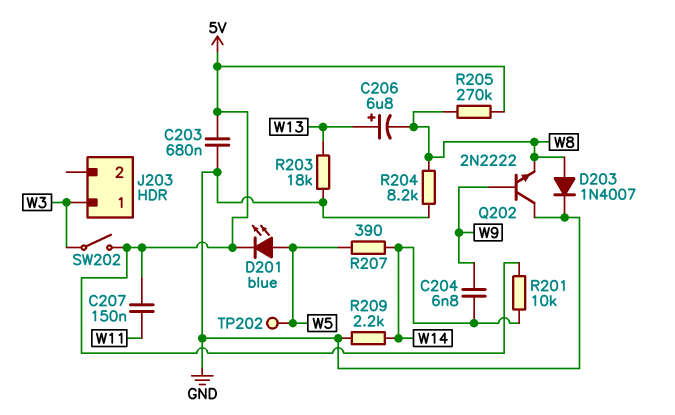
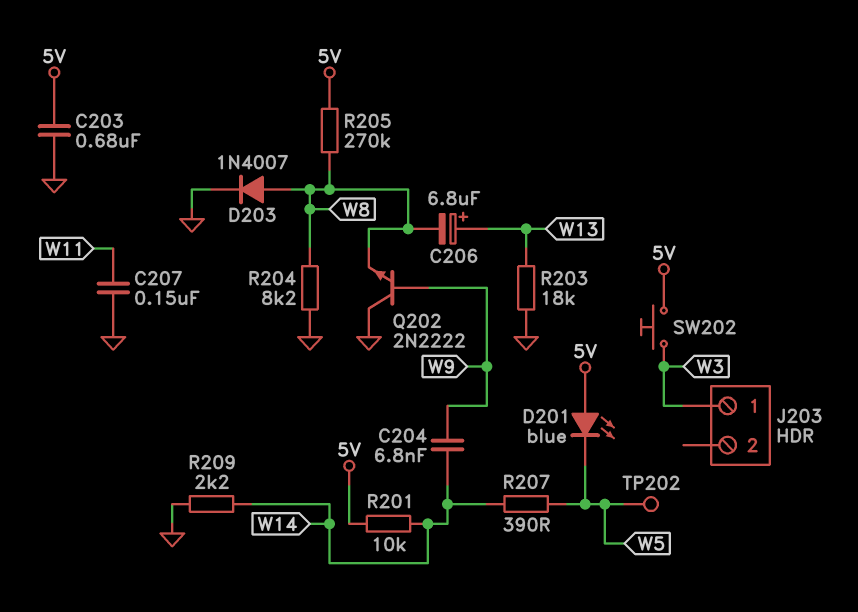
C207: 150nF (5V, W11) -> 150nF (GND, W11)
D201: LED blue (A W5, K 5V) -> LED blue (A 5V, K W5)
SW202: switch (5V, W3) -> button (5V, W3)

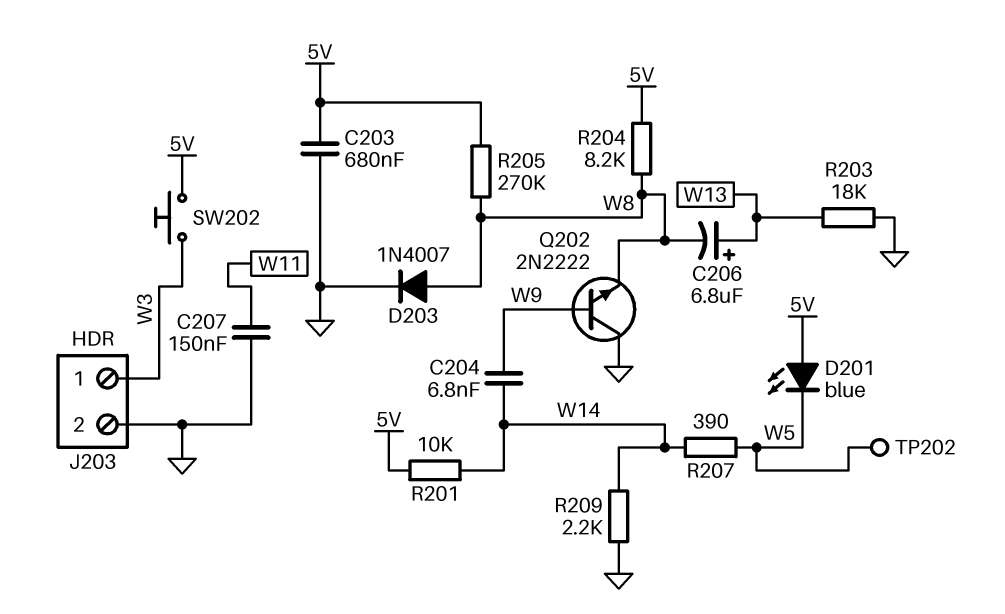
J203 pin 2: none -> GND
R204: 8.2k (GND, W8) -> 8.2k (5V, W8)

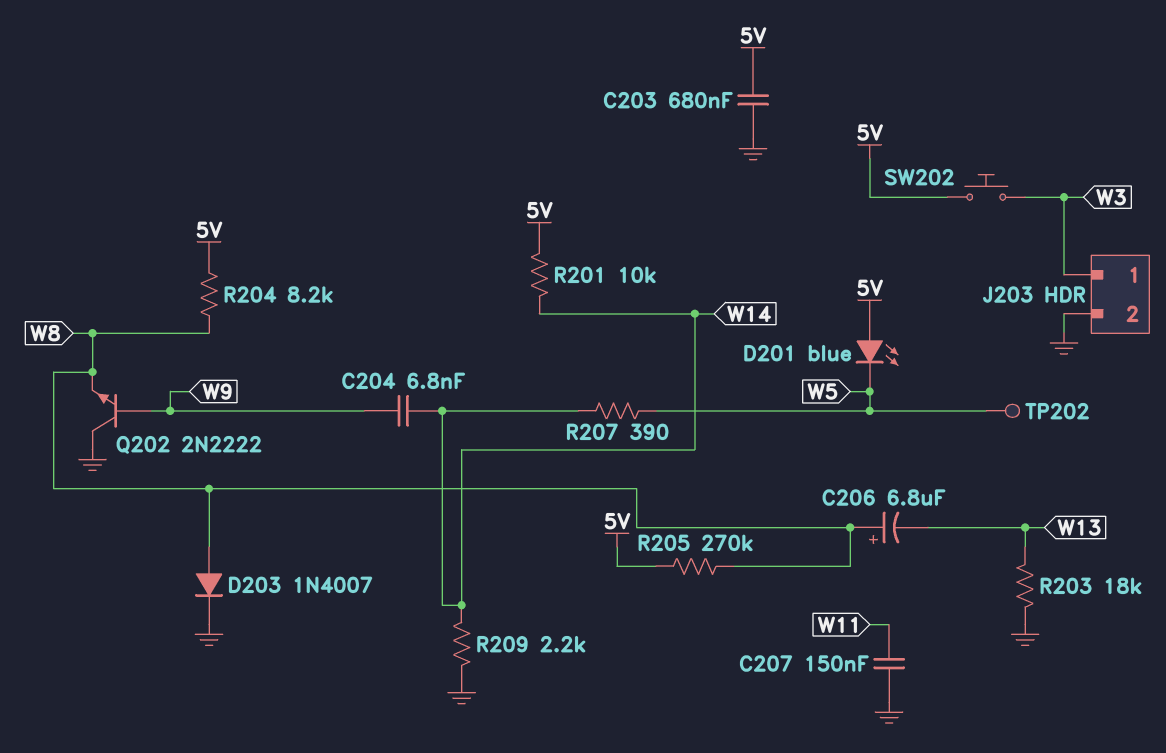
C206: 6.8uF (plus W13, minus W8) -> 6.8uF (plus W8, minus W13)

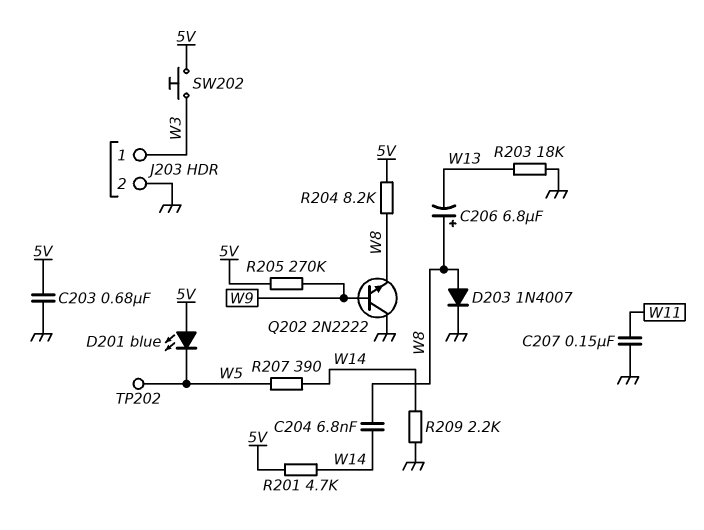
C204: 6.8nF (W9, W14) -> 6.8nF (W8, W14)
R201: 10k (5V, W14) -> 4.7k (5V, W14)
R205: 270k (5V, W8) -> 270k (5V, W9)

